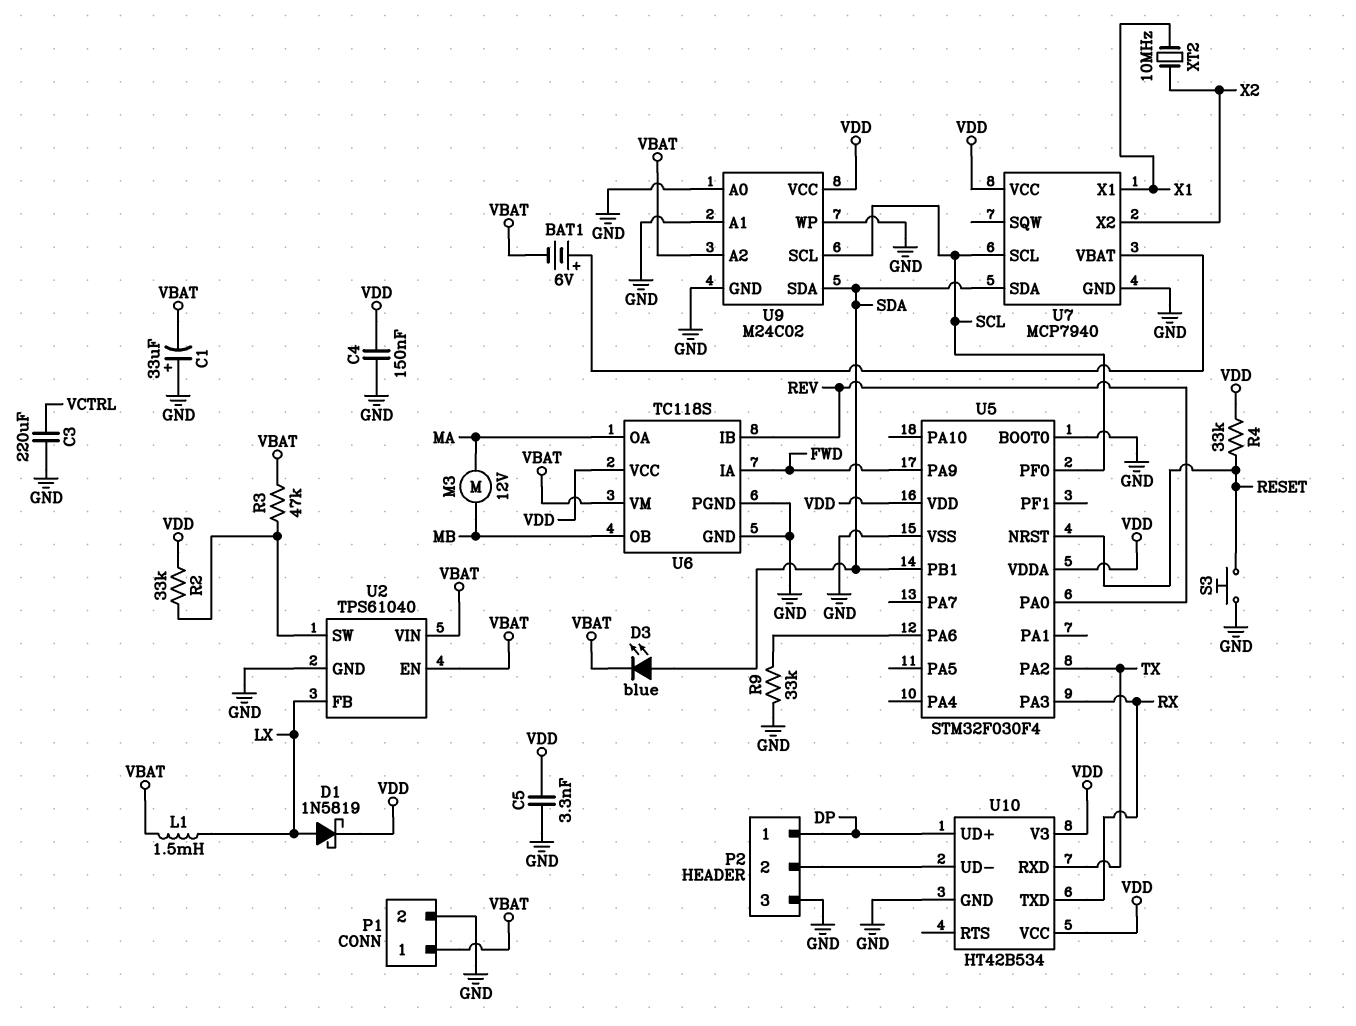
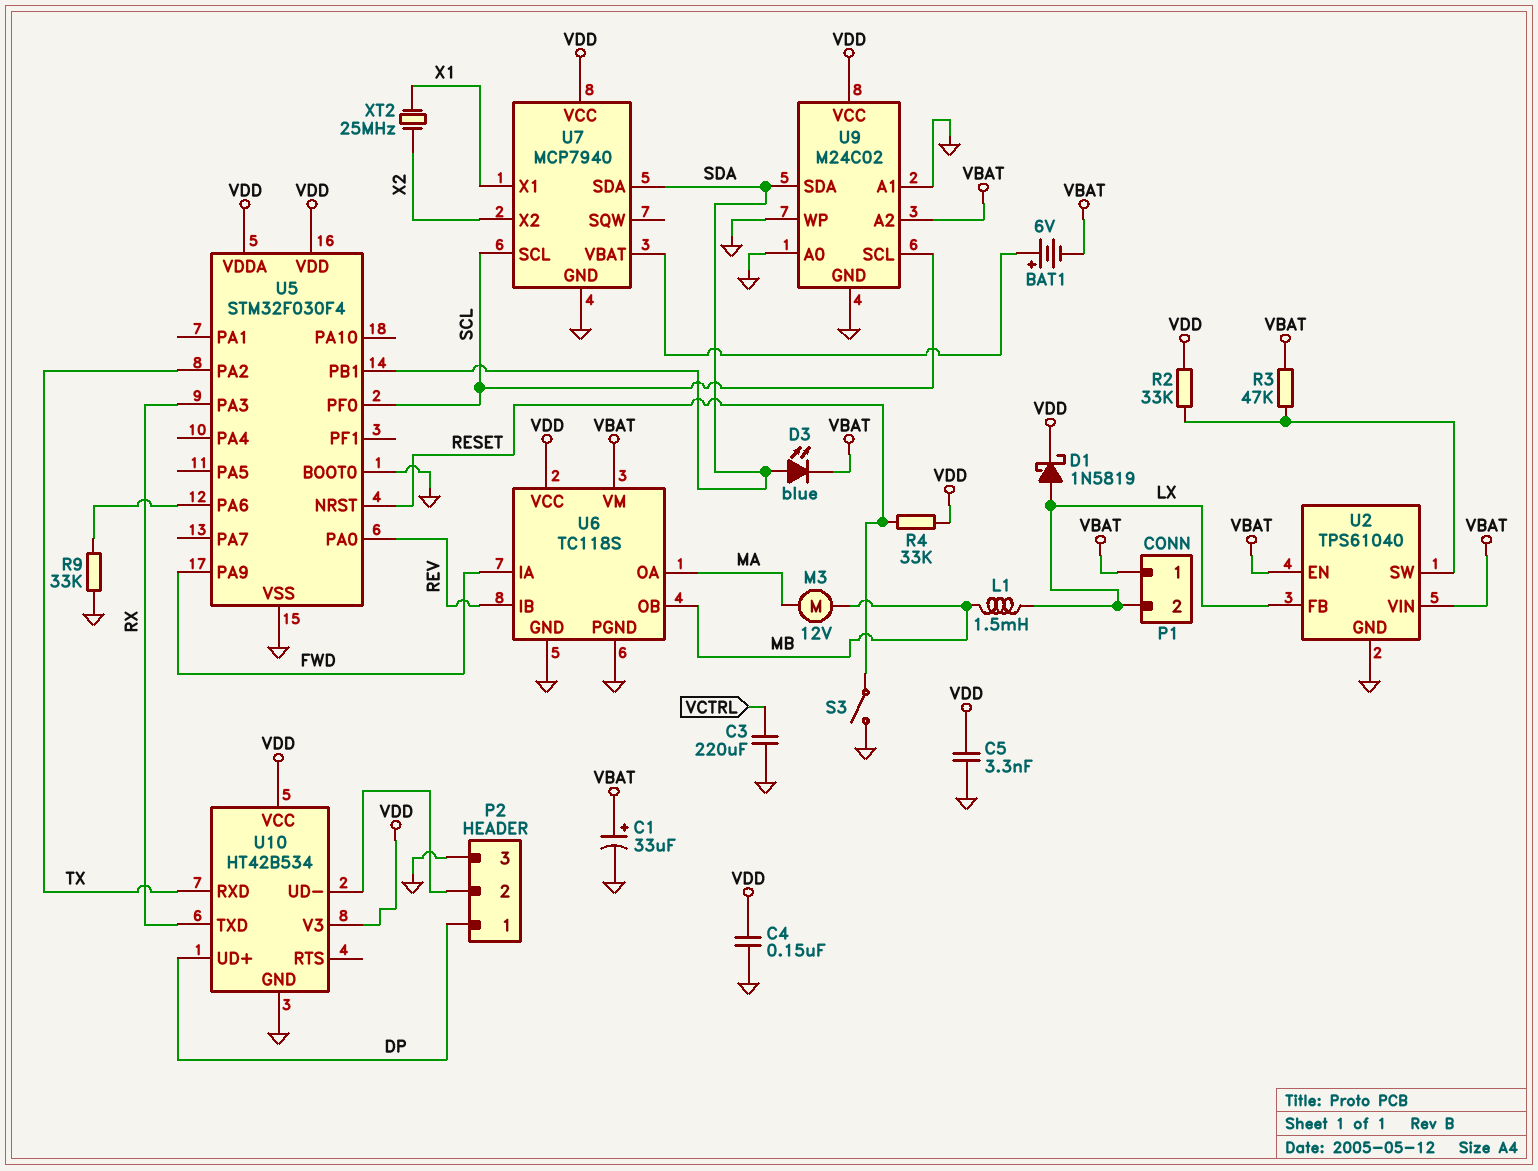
C1: 33uF (plus GND, minus VBAT) -> 33uF (plus VBAT, minus GND)
L1: 1.5mH (LX, VBAT) -> 1.5mH (LX, MB)
P1 pin 2: GND -> LX
S3: button (GND, RESET) -> switch (GND, RESET)
XT2: 10MHz (X1, X2) -> 25MHz (X1, X2)

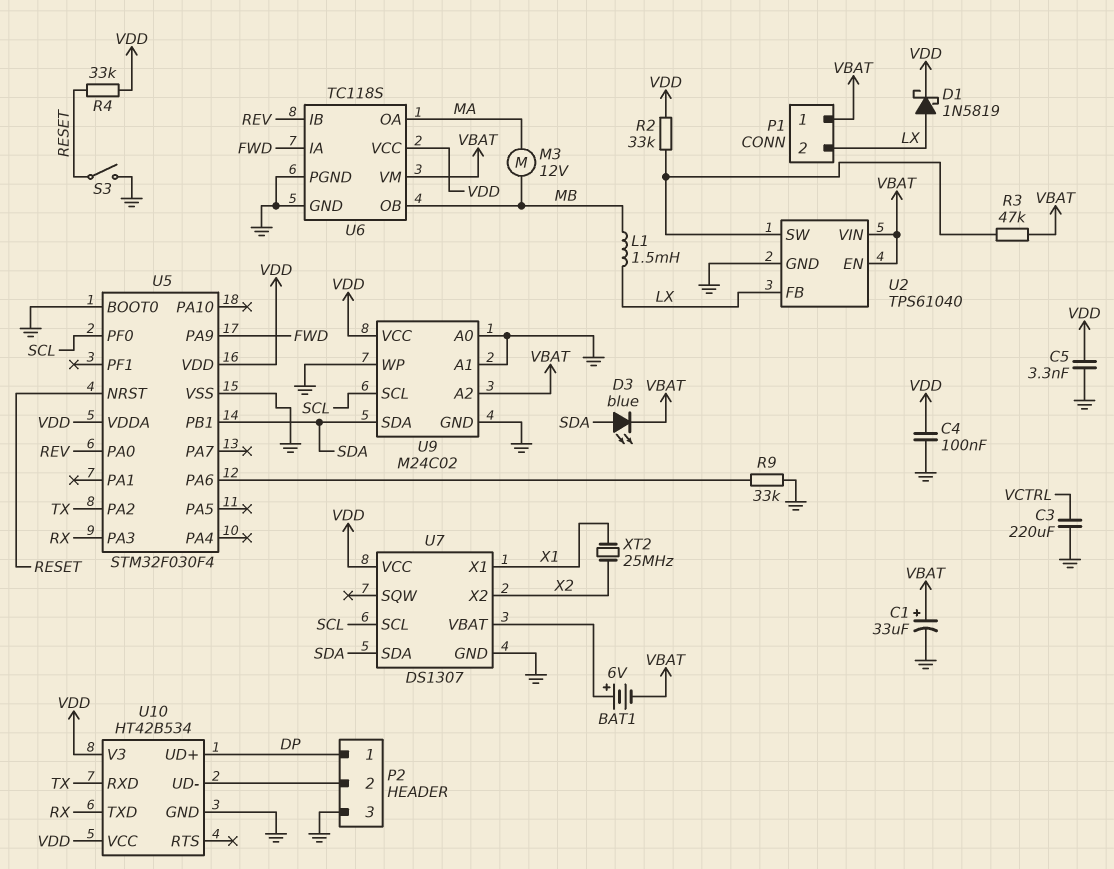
C4: 150nF (GND, VDD) -> 100nF (GND, VDD)
U7: MCP7940 -> DS1307

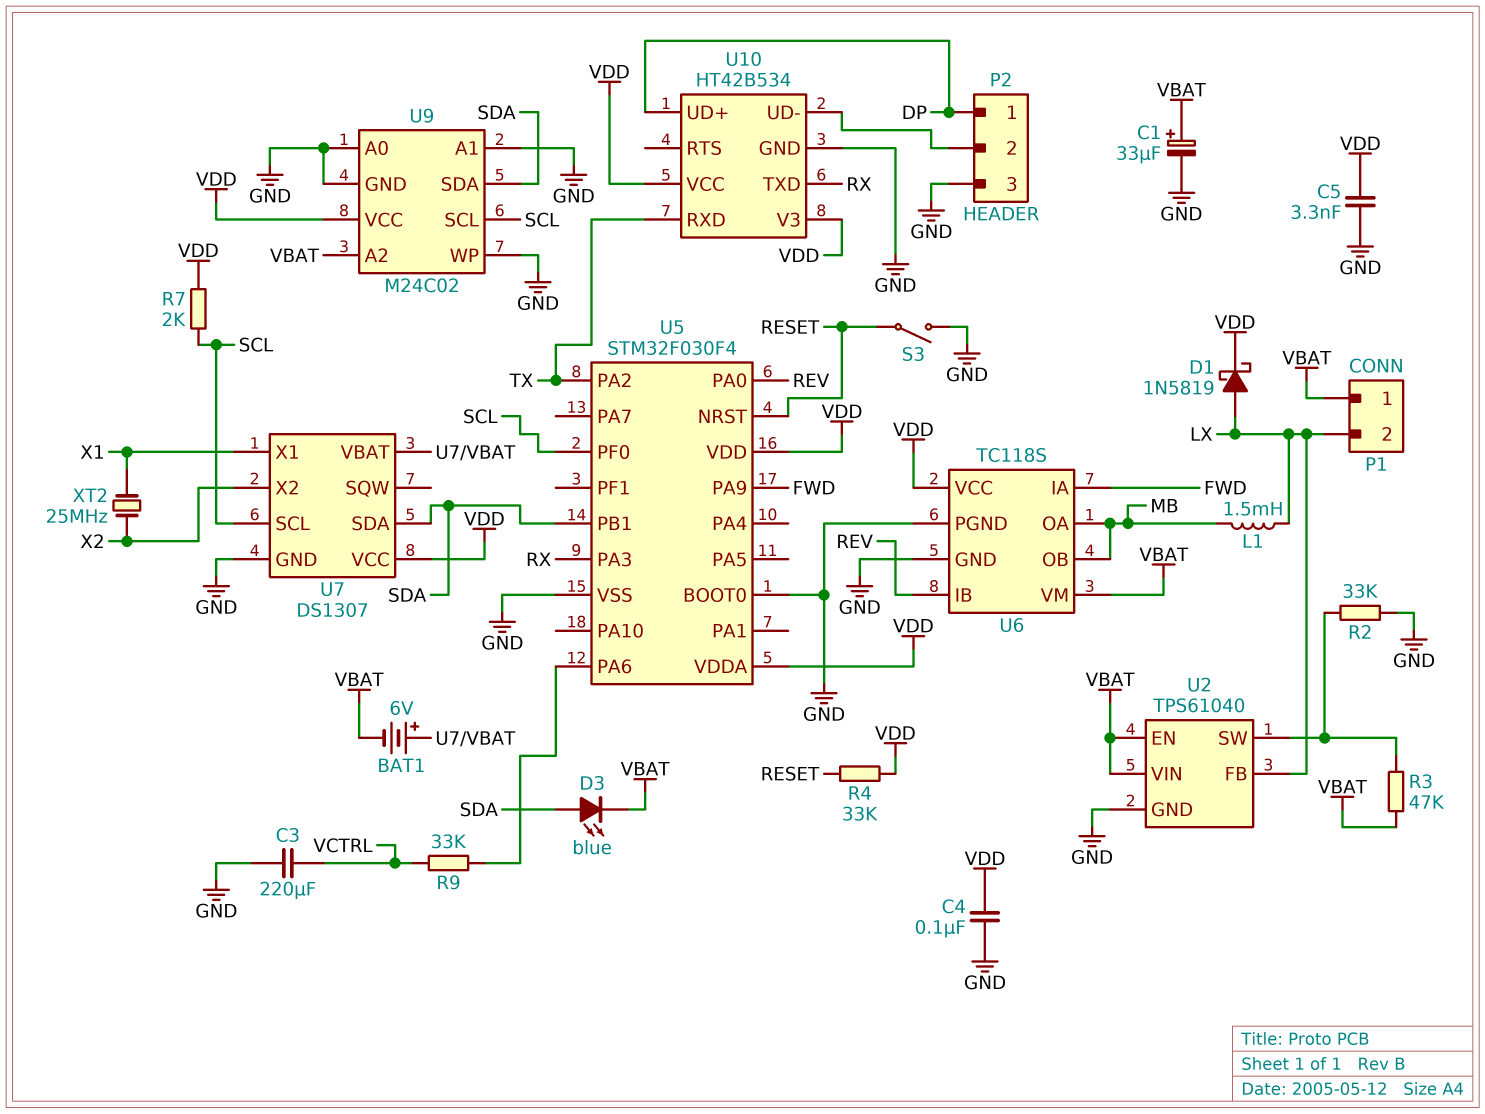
M3: motor 12V (MA, MB) -> none
R2: 33k (U2/SW, VDD) -> 33k (GND, U2/SW)
R7: none -> 2k (SCL, VDD)
R9: 33k (GND, U5/PA6) -> 33k (U5/PA6, VCTRL)
U6 pin OA: MA -> MB

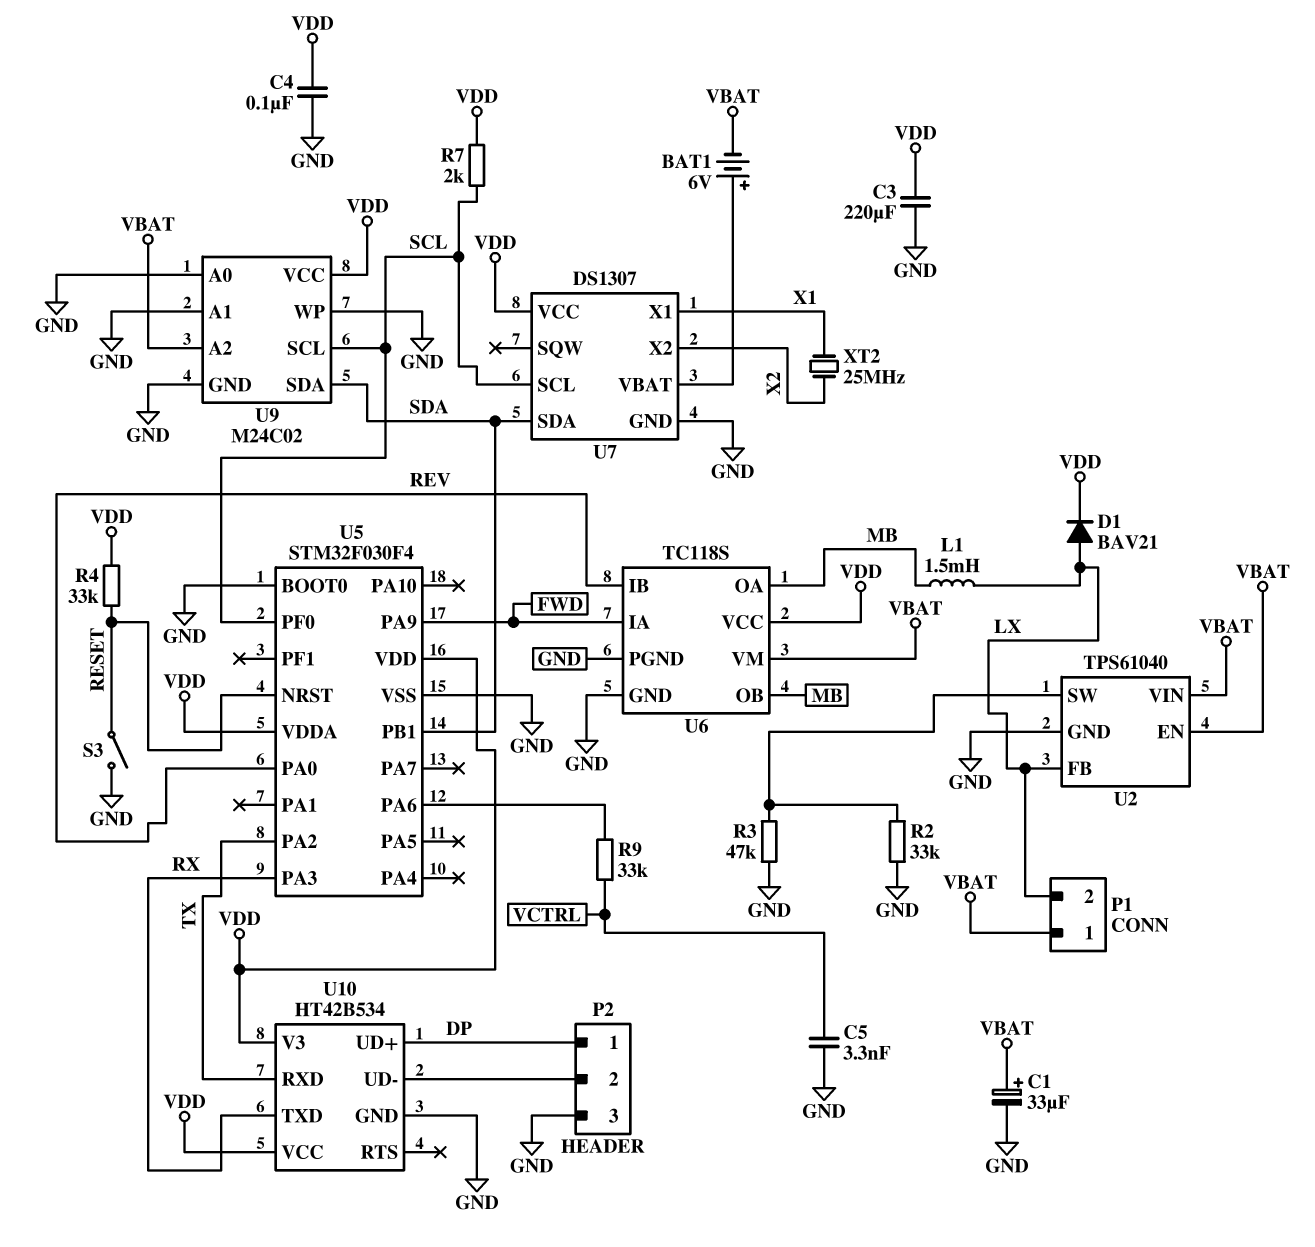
C3: 220uF (GND, VCTRL) -> 220uF (GND, VDD)
C5: 3.3nF (GND, VDD) -> 3.3nF (GND, VCTRL)
D1: schottky 1N5819 (A LX, K VDD) -> diode BAV21 (A LX, K VDD)
D3: LED blue (A SDA, K VBAT) -> none
R3: 47k (U2/SW, VBAT) -> 47k (GND, U2/SW)

